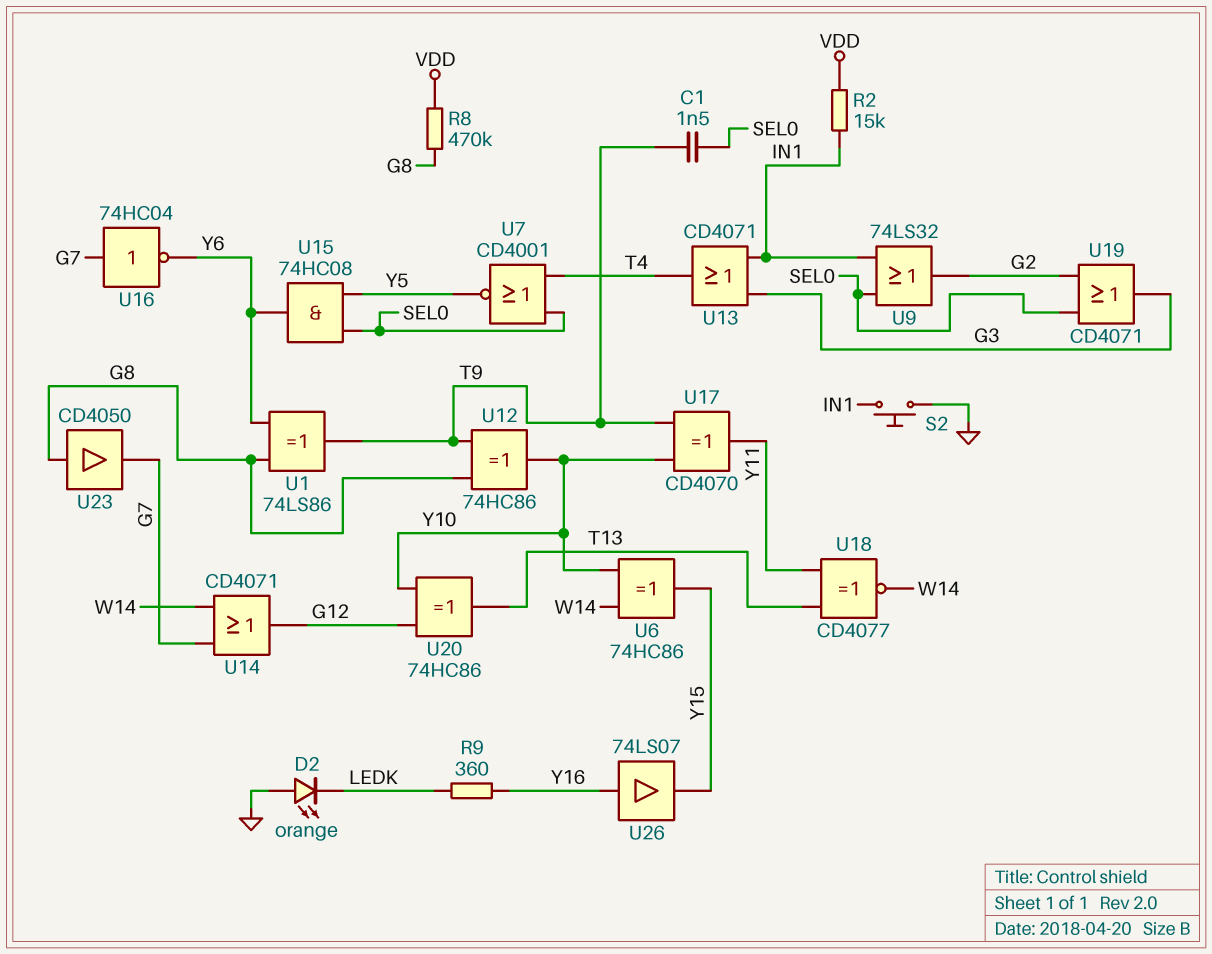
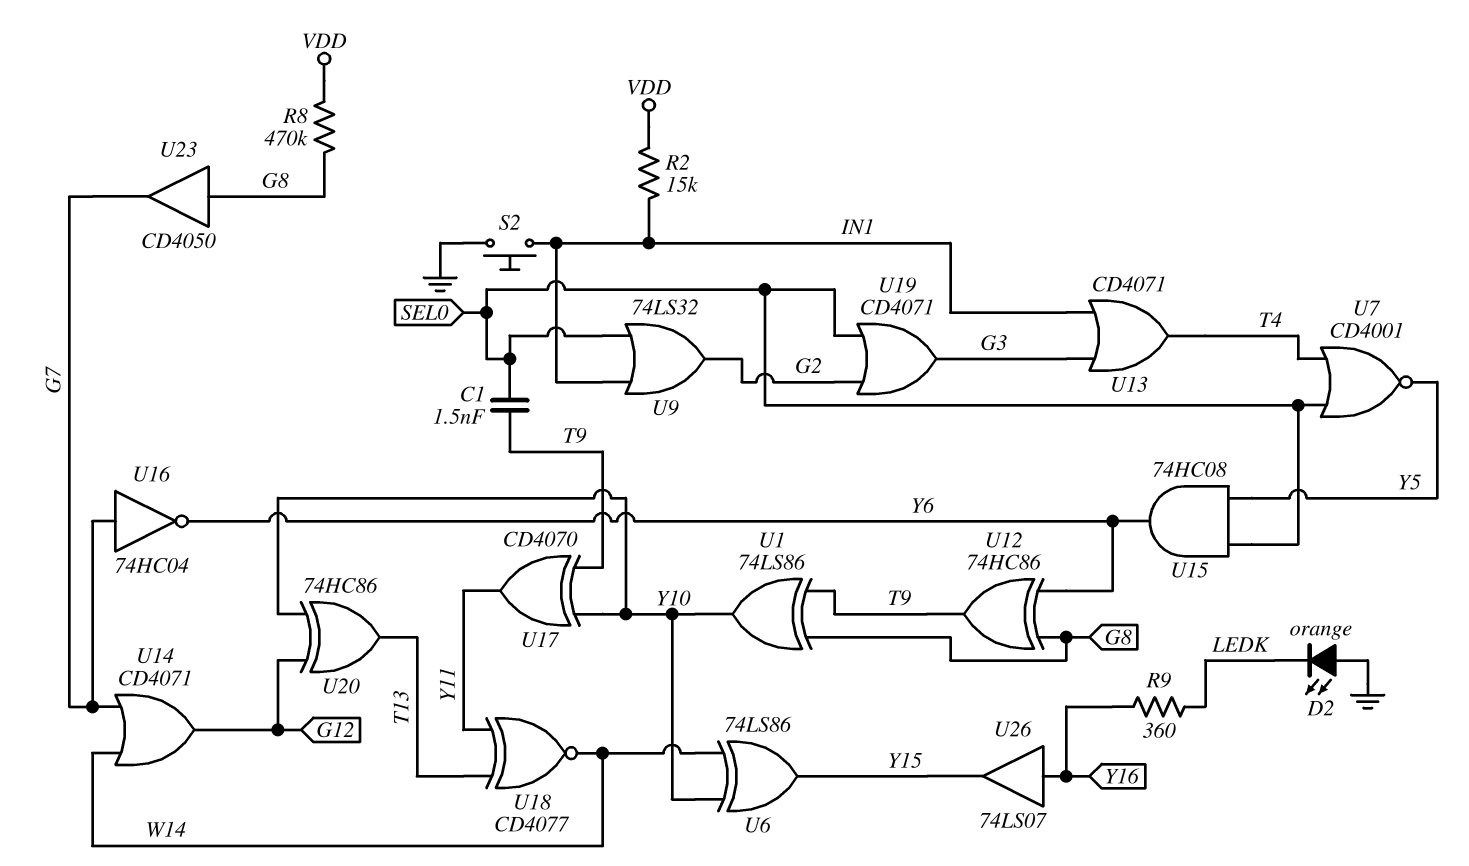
U1: XOR 74LS86 (in G8, in Y6, out T9) -> XOR 74LS86 (in G8, in T9, out Y10)
U6: XOR 74HC86 (in W14, in Y10, out Y15) -> XOR 74LS86 (in W14, in Y10, out Y15)
U12: XOR 74HC86 (in G8, in T9, out Y10) -> XOR 74HC86 (in G8, in Y6, out T9)

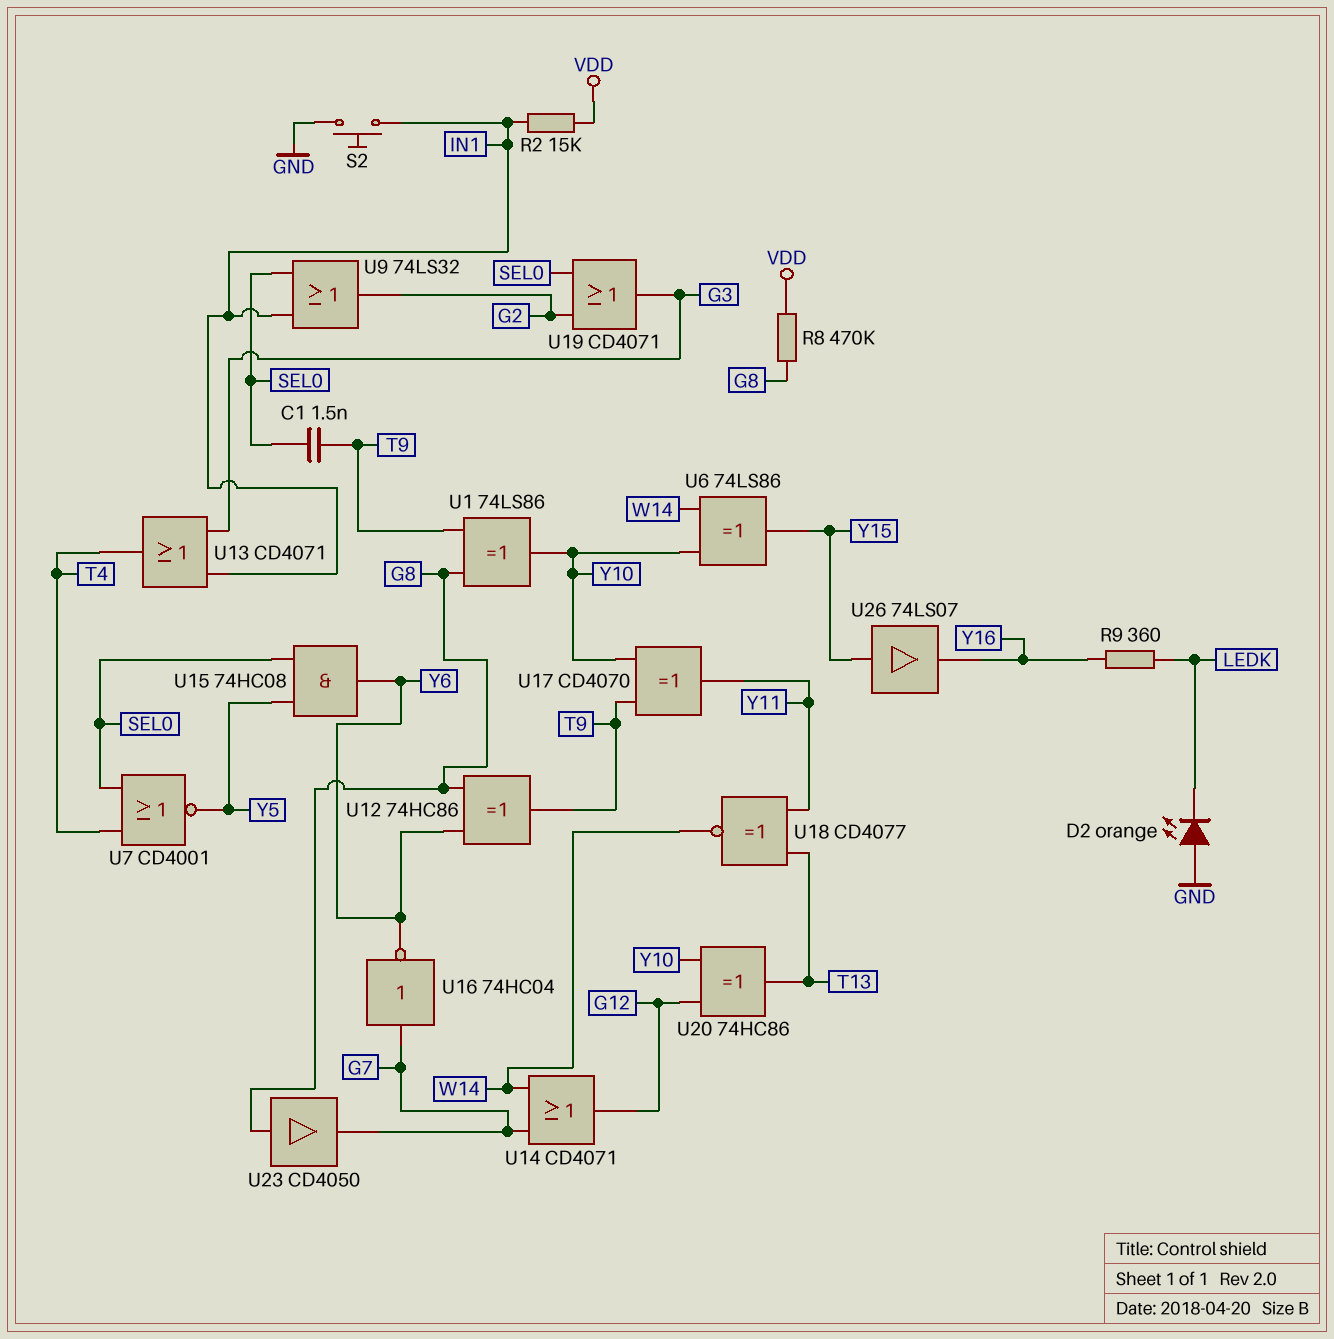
U26: buffer 74LS07 (in Y16, out Y15) -> buffer 74LS07 (in Y15, out Y16)

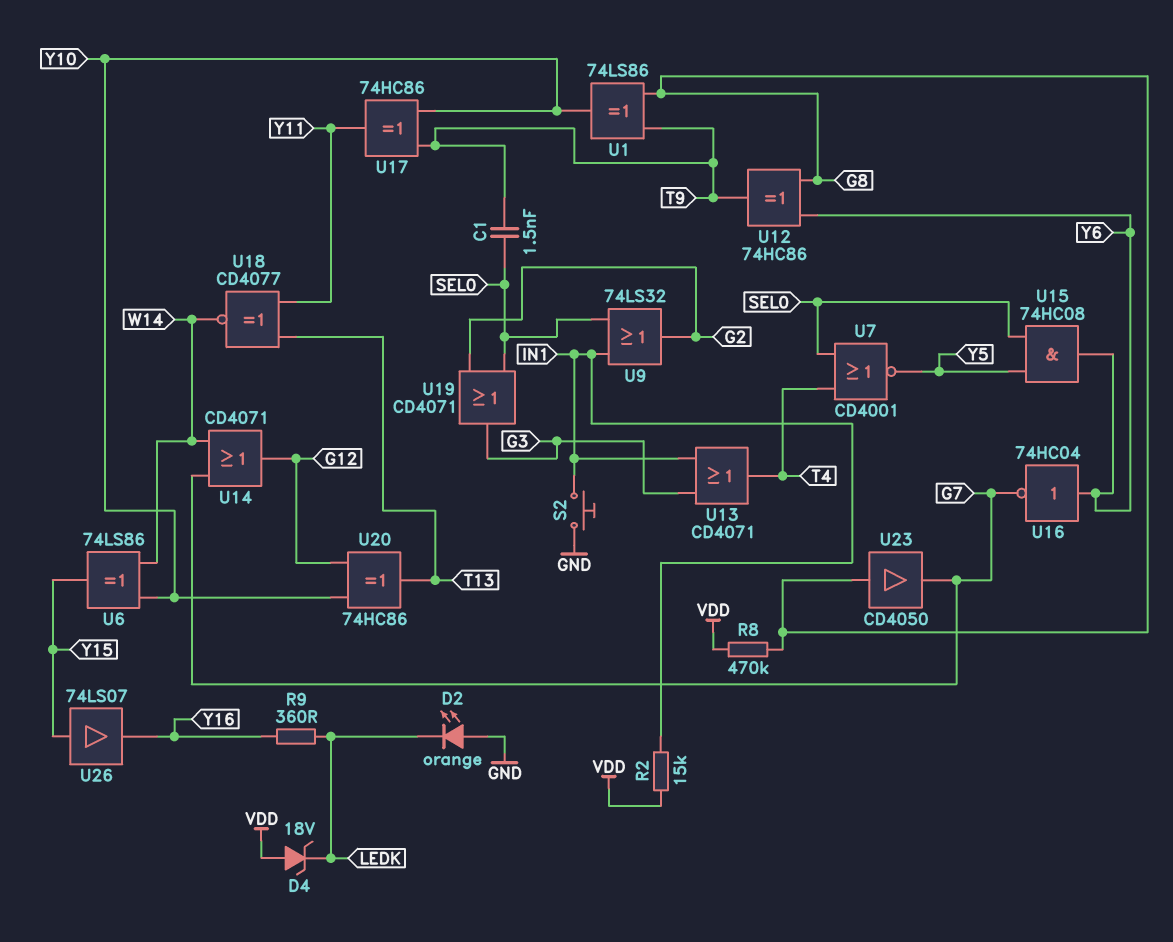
D4: none -> zener 18V (A VDD, K LEDK)
U16: NOT 74HC04 (in G7, out Y6) -> NOT 74HC04 (in Y6, out G7)
U17: XOR CD4070 (in T9, in Y10, out Y11) -> XOR 74HC86 (in T9, in Y10, out Y11)

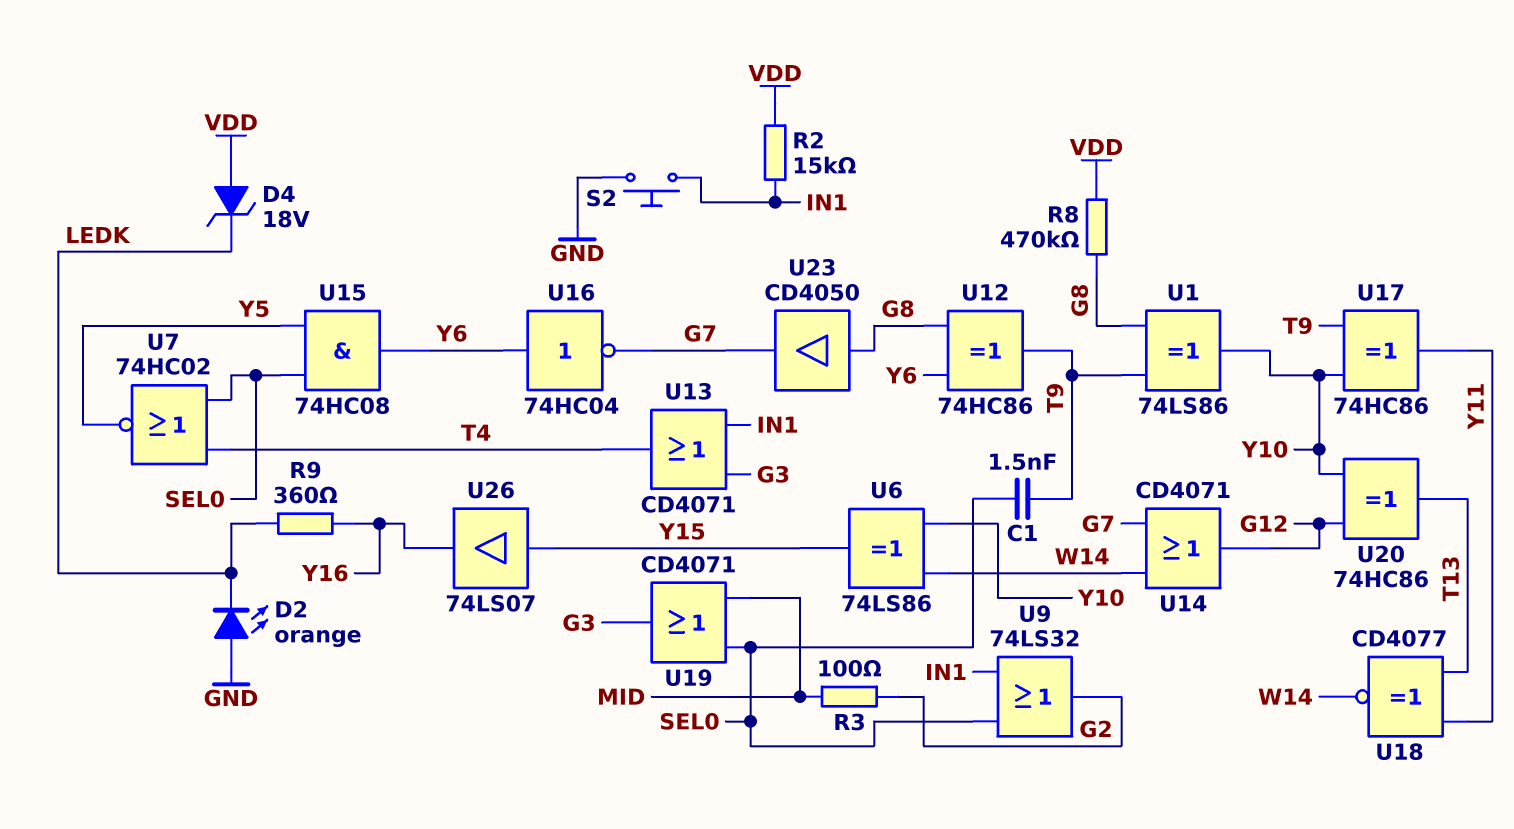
R3: none -> 100 (G2, MID)
U7: NOR CD4001 (in SEL0, in T4, out Y5) -> NOR 74HC02 (in SEL0, in T4, out Y5)
U19: OR CD4071 (in G2, in SEL0, out G3) -> OR CD4071 (in MID, in SEL0, out G3)

